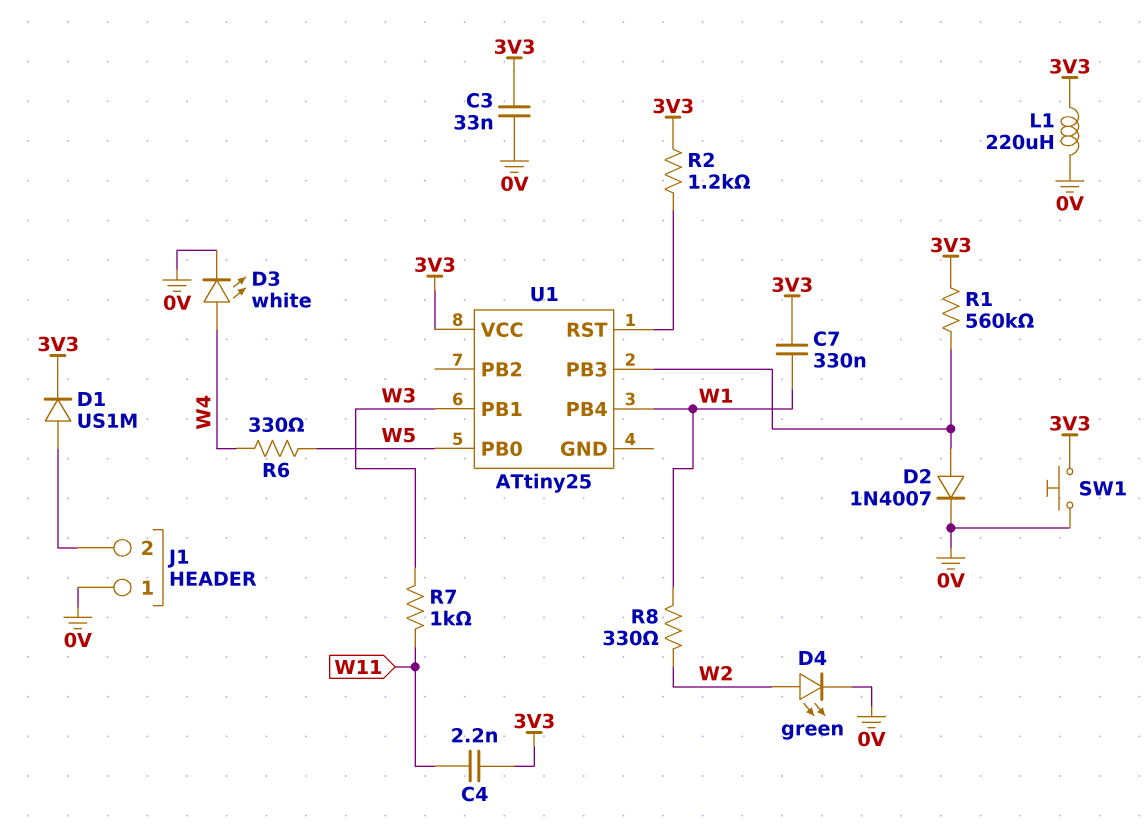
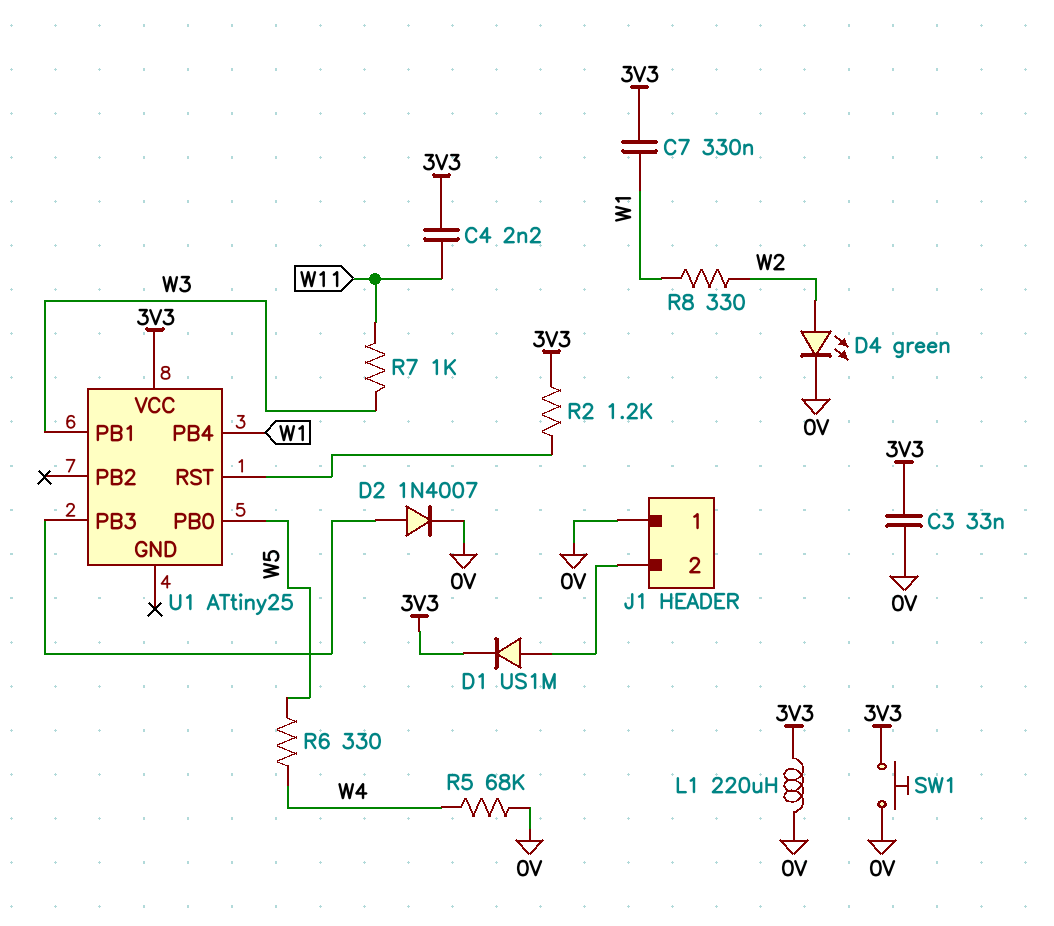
D3: LED white (A W4, K 0V) -> none
R1: 560k (3V3, U1/PB3) -> none
R5: none -> 68k (0V, W4)

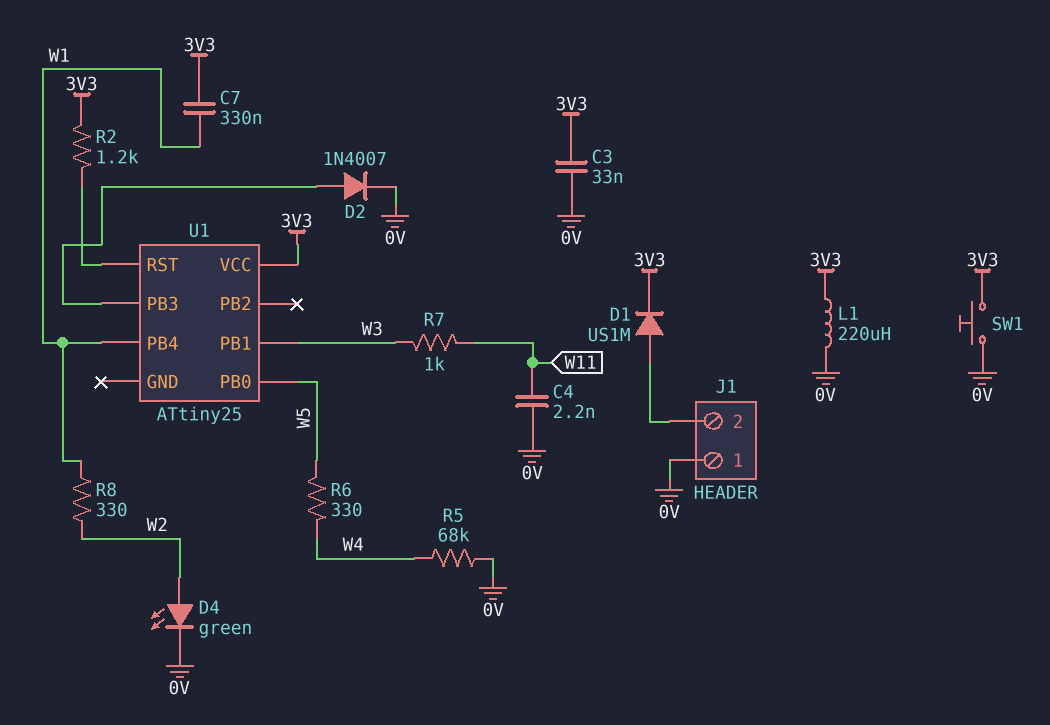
C4: 2.2nF (3V3, W11) -> 2.2nF (0V, W11)

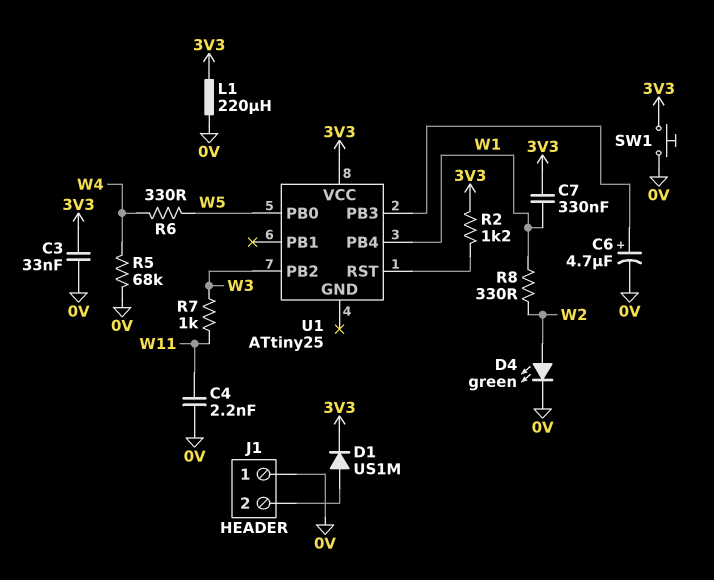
C6: none -> 4.7uF (plus U1/PB3, minus 0V)
D2: diode 1N4007 (A U1/PB3, K 0V) -> none
U1 pin PB1: W3 -> none
U1 pin PB2: none -> W3

